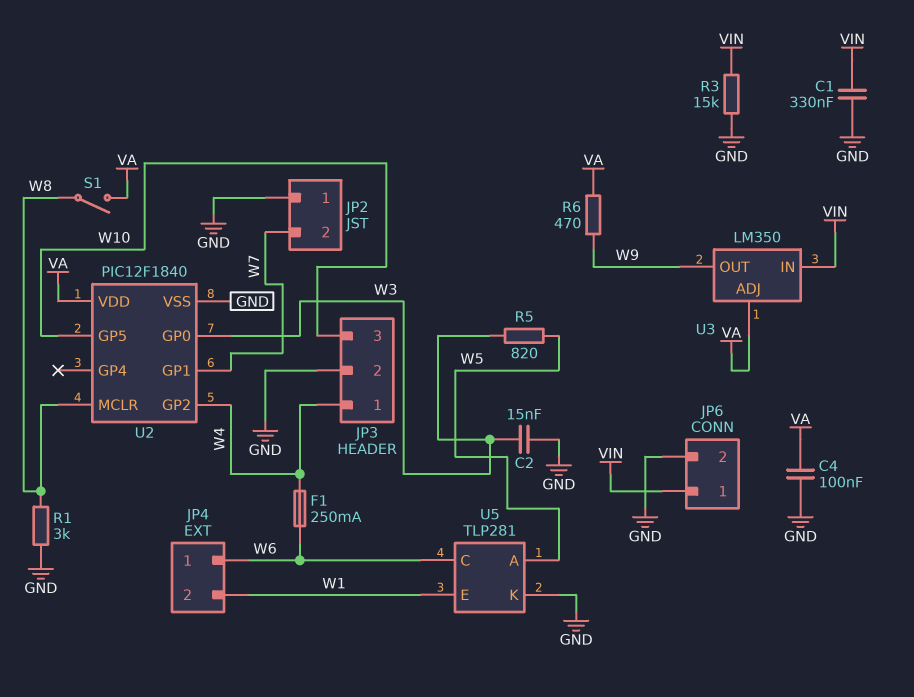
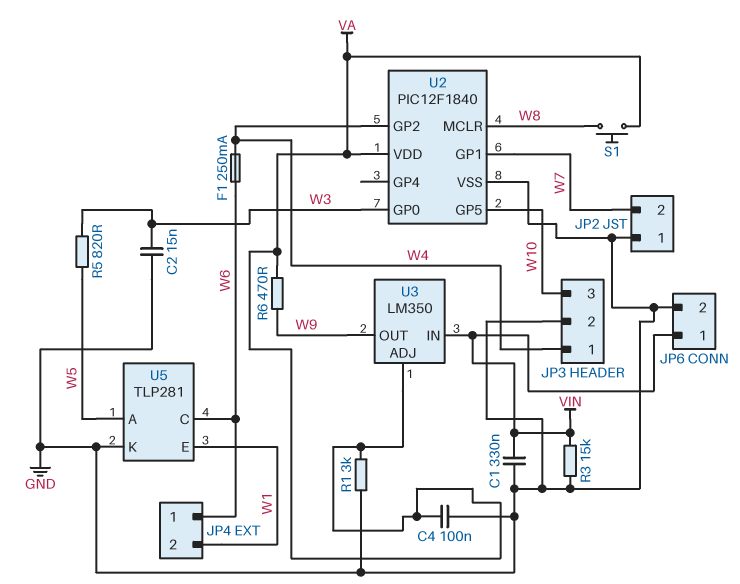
R1: 3k (GND, W8) -> 3k (GND, VA)
S1: switch (VA, W8) -> button (VA, W8)

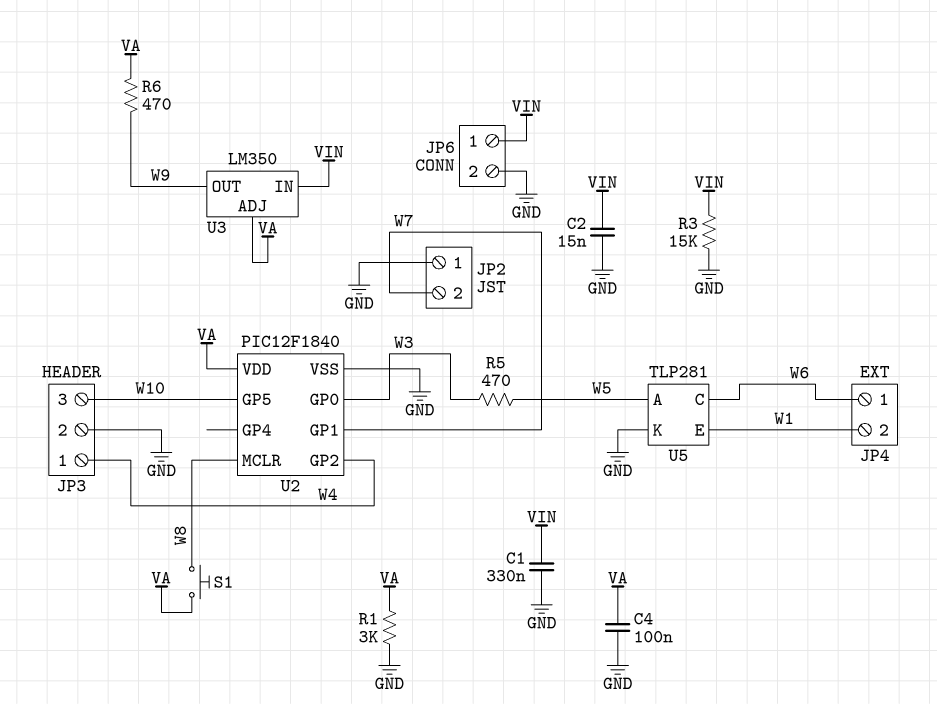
C2: 15nF (GND, W3) -> 15nF (GND, VIN)
F1: 250mA (W4, W6) -> none
R5: 820 (W3, W5) -> 470 (W3, W5)

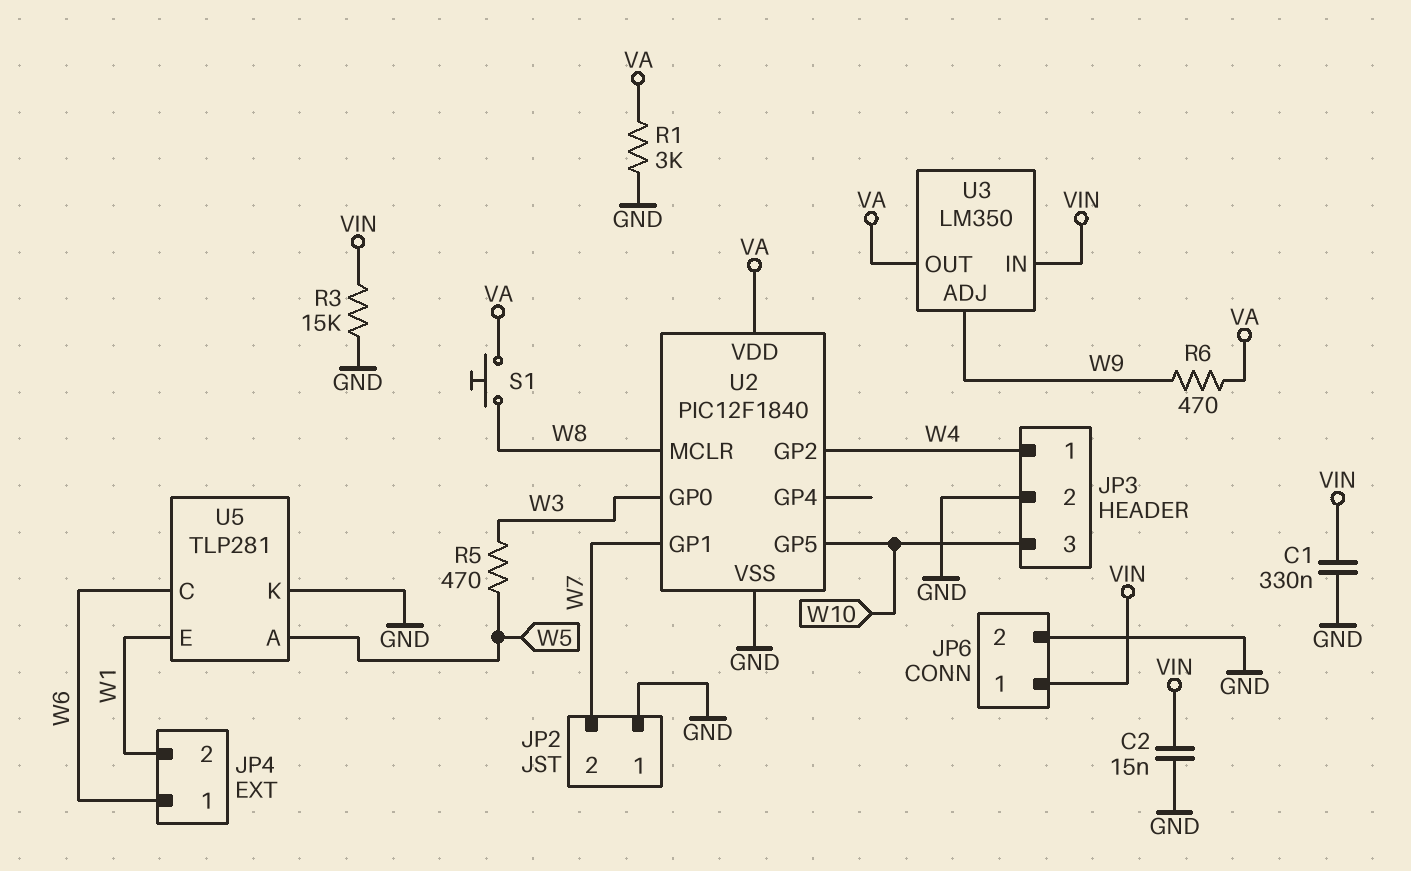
C4: 100nF (GND, VA) -> none
U3 pin ADJ: VA -> W9
U3 pin OUT: W9 -> VA

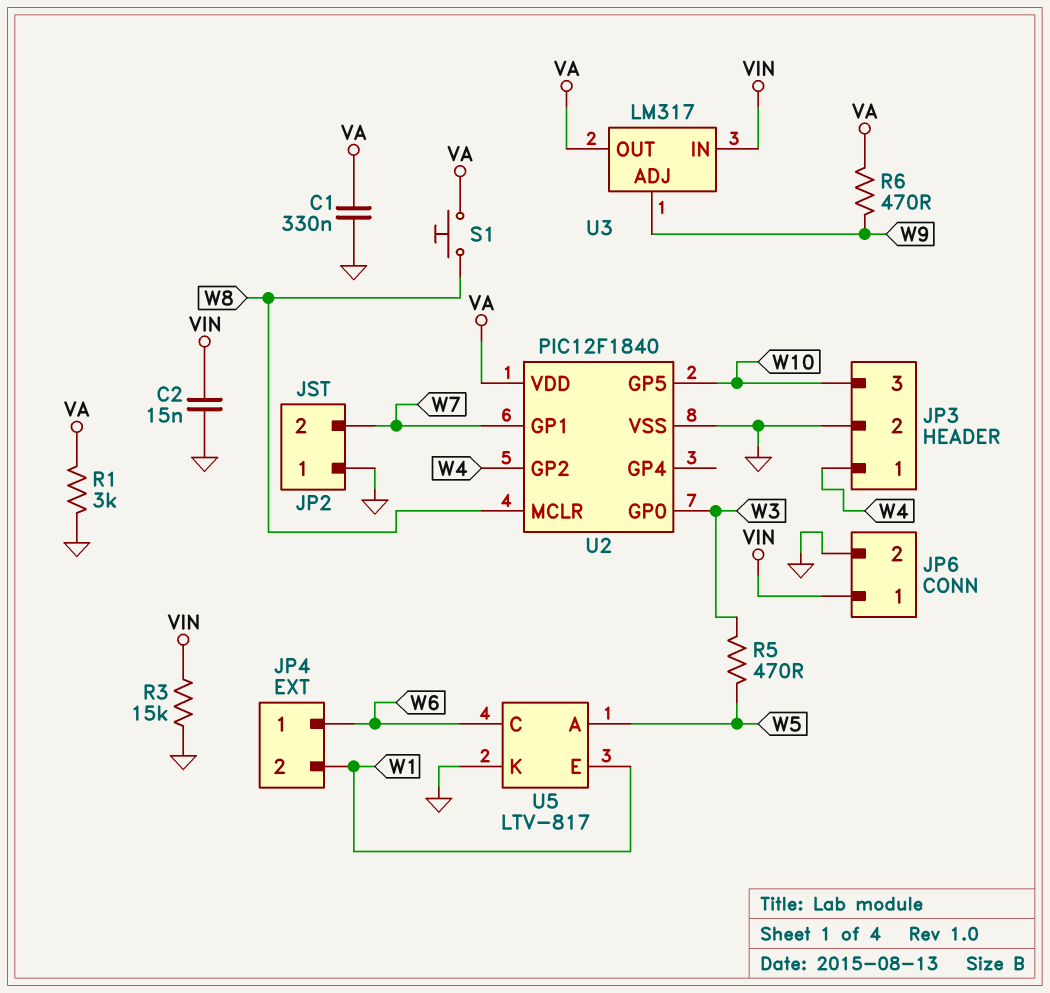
C1: 330nF (GND, VIN) -> 330nF (GND, VA)
U3: LM350 -> LM317
U5: TLP281 -> LTV-817

